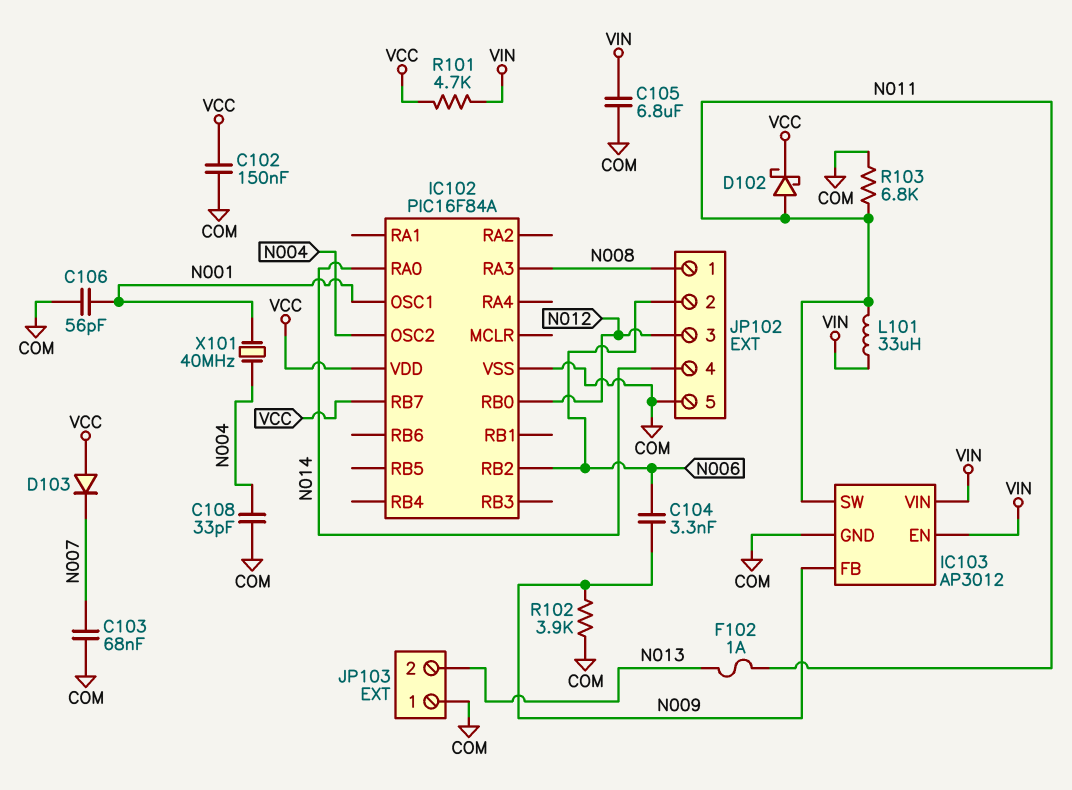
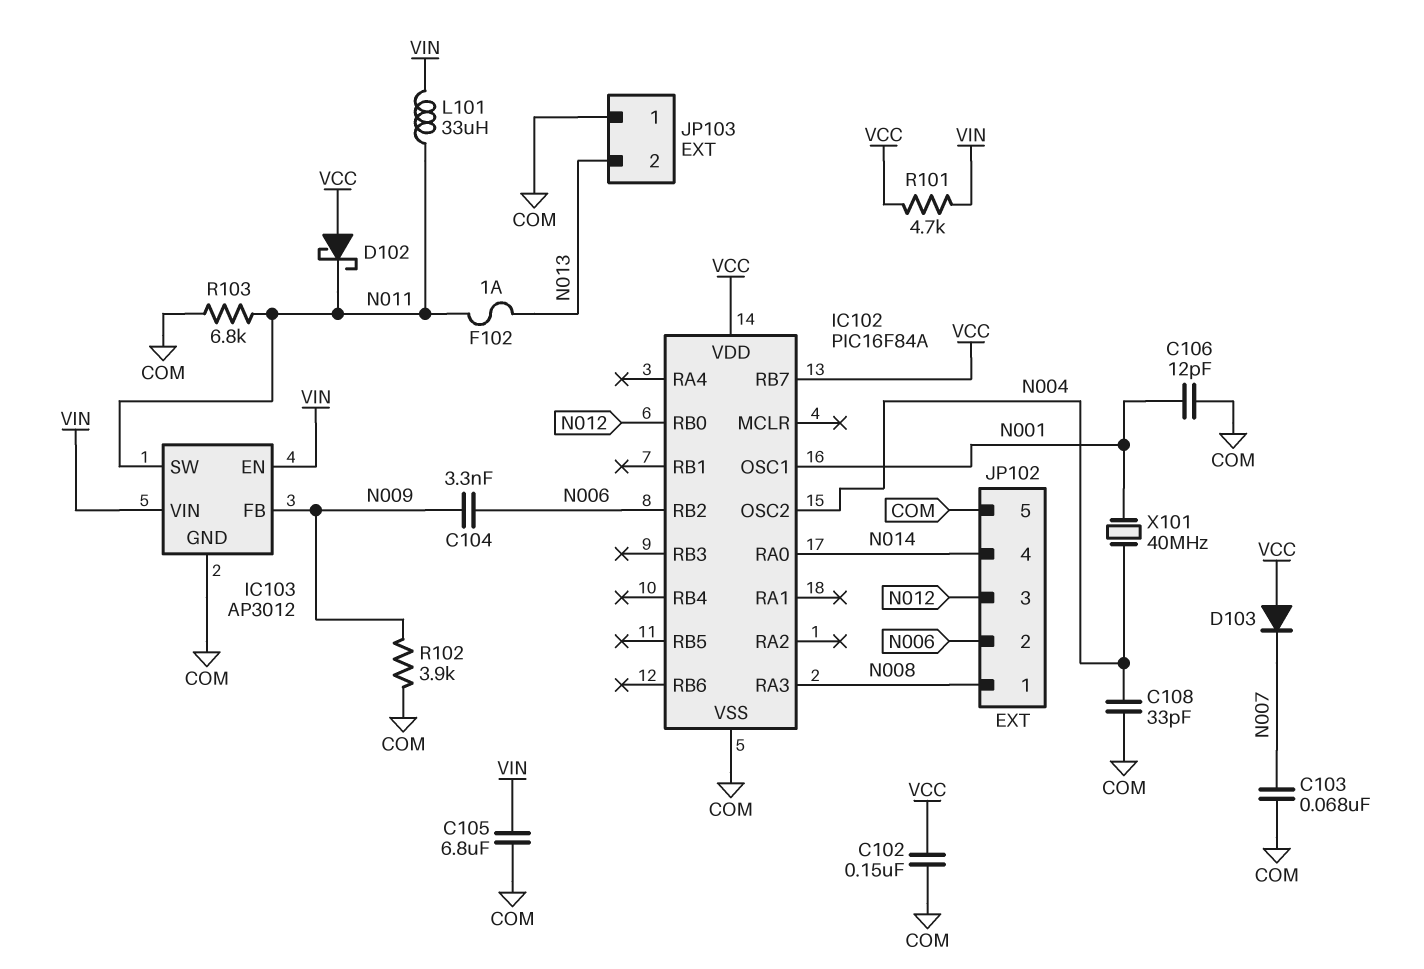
C106: 56pF (COM, N001) -> 12pF (COM, N001)
D102: schottky (A N011, K VCC) -> schottky (A VCC, K N011)

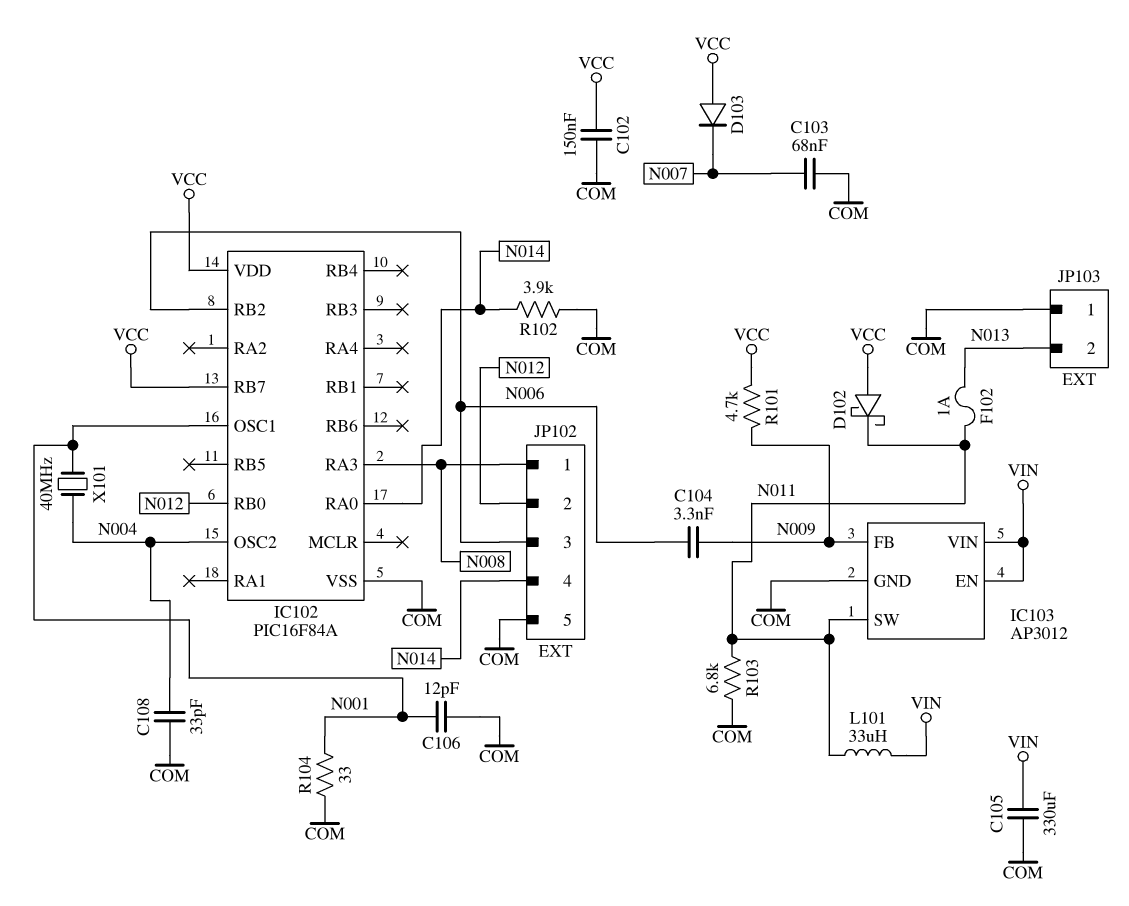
C105: 6.8uF (COM, VIN) -> 330uF (COM, VIN)
JP102 pin 2: N006 -> N012
JP102 pin 3: N012 -> N006
R101: 4.7k (VCC, VIN) -> 4.7k (N009, VCC)
R102: 3.9k (COM, N009) -> 3.9k (COM, N014)
R104: none -> 33 (COM, N001)

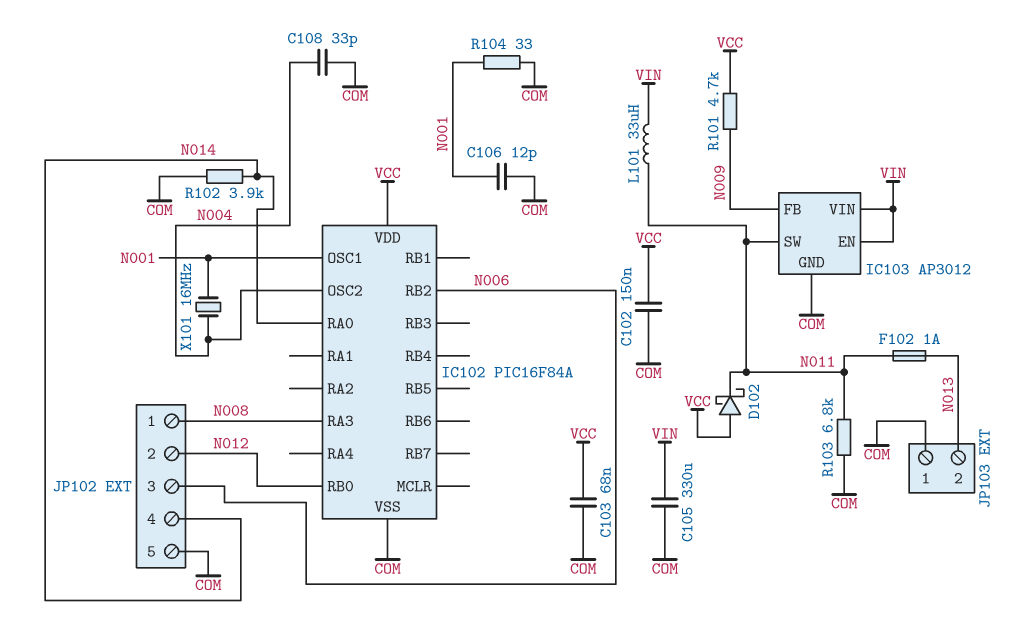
C103: 68nF (COM, N007) -> 68nF (COM, VCC)
C104: 3.3nF (N006, N009) -> none
D103: diode (A VCC, K N007) -> none
IC102 pin RB7: VCC -> none
X101: 40MHz (N001, N004) -> 16MHz (N001, N004)

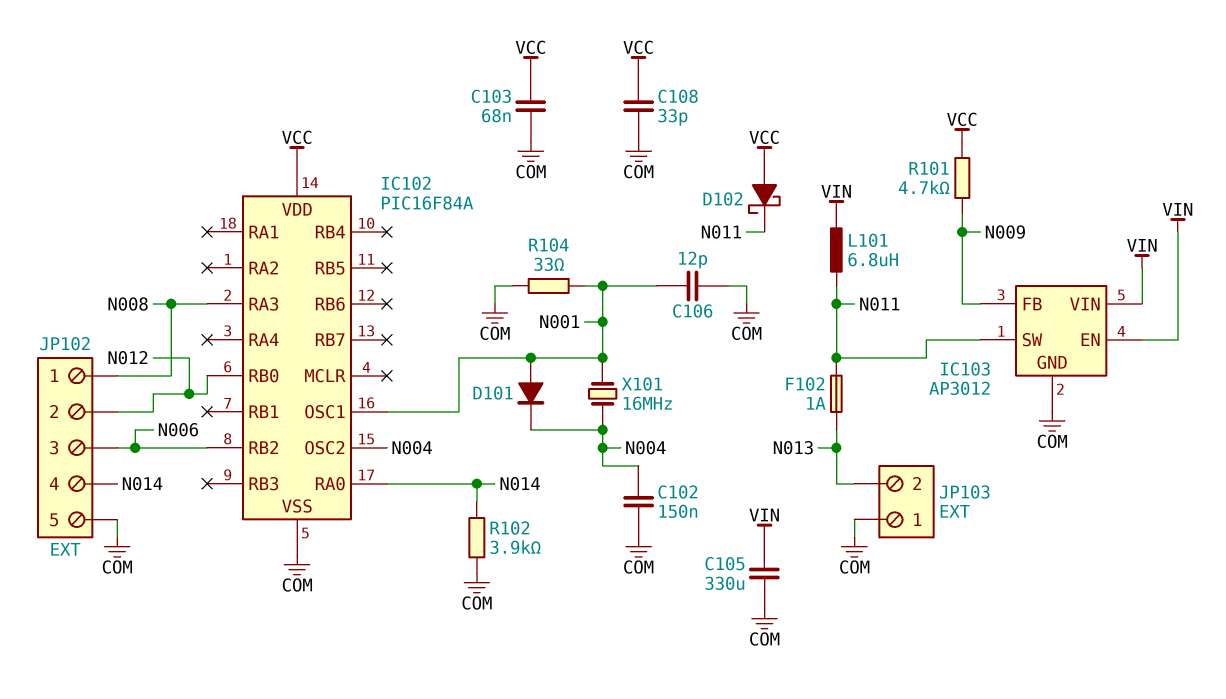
C102: 150nF (COM, VCC) -> 150nF (COM, N004)
C108: 33pF (COM, N004) -> 33pF (COM, VCC)
D101: none -> diode (A N001, K N004)
L101: 33uH (N011, VIN) -> 6.8uH (N011, VIN)
R103: 6.8k (COM, N011) -> none

